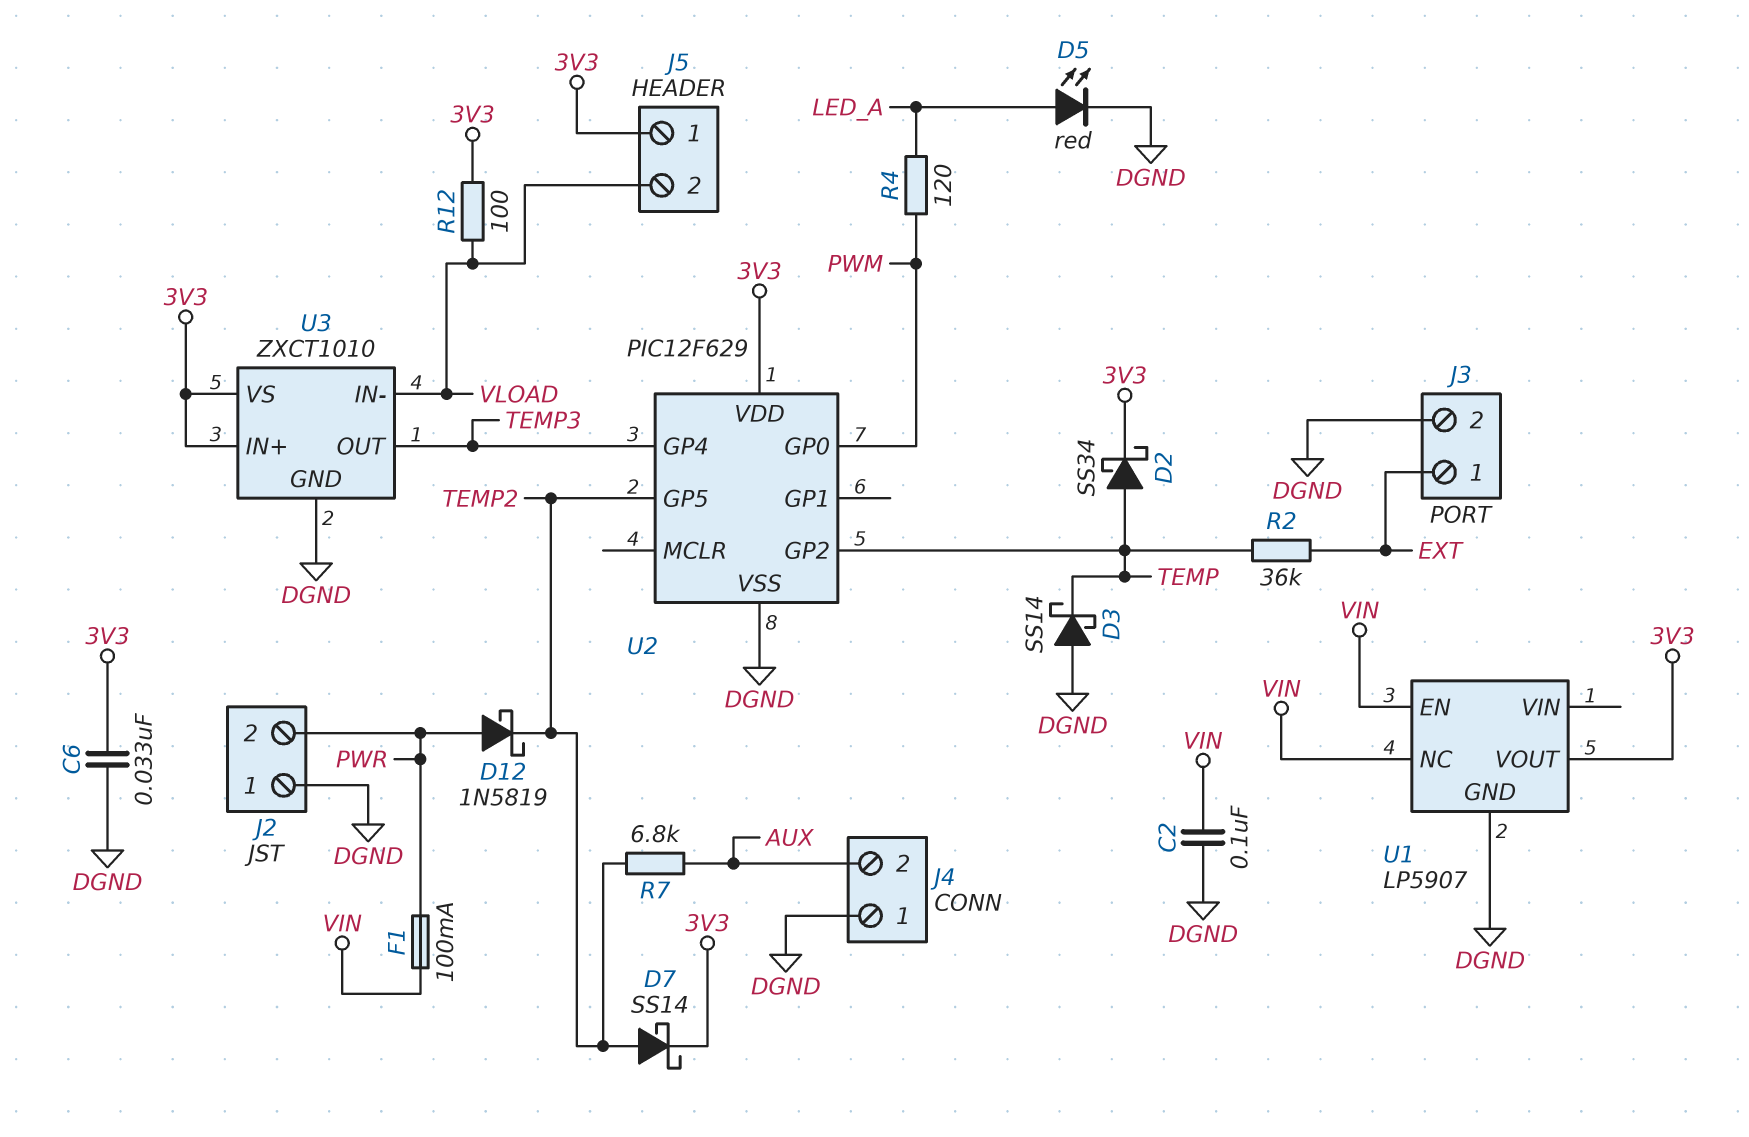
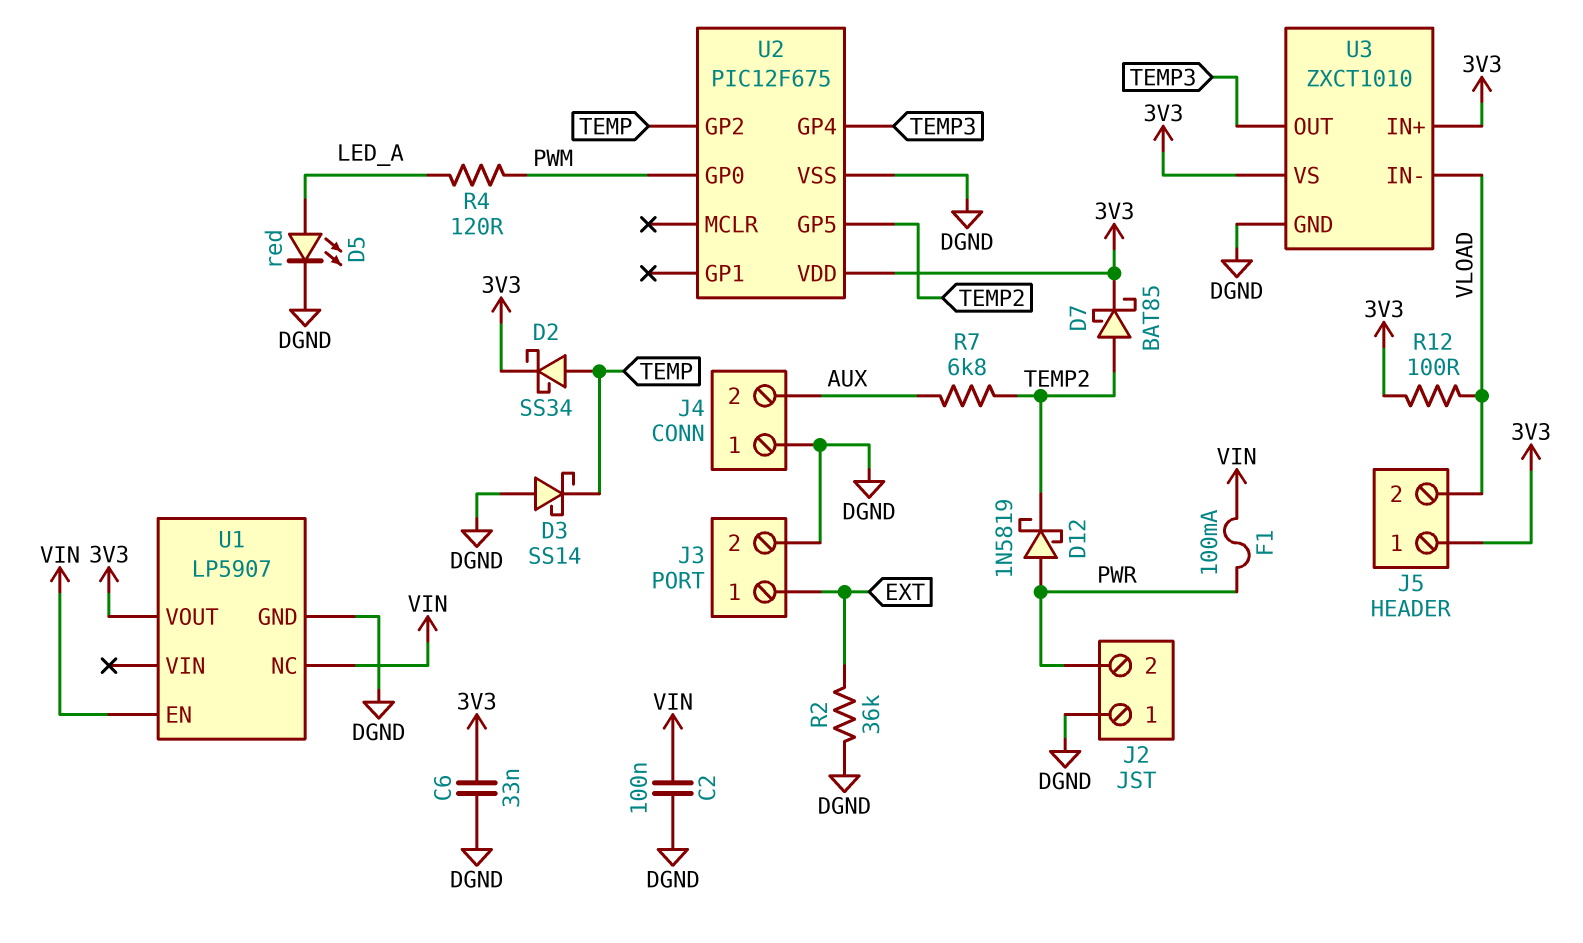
D7: schottky SS14 (A TEMP2, K 3V3) -> schottky BAT85 (A TEMP2, K 3V3)
R2: 36k (EXT, TEMP) -> 36k (DGND, EXT)
U2: PIC12F629 -> PIC12F675

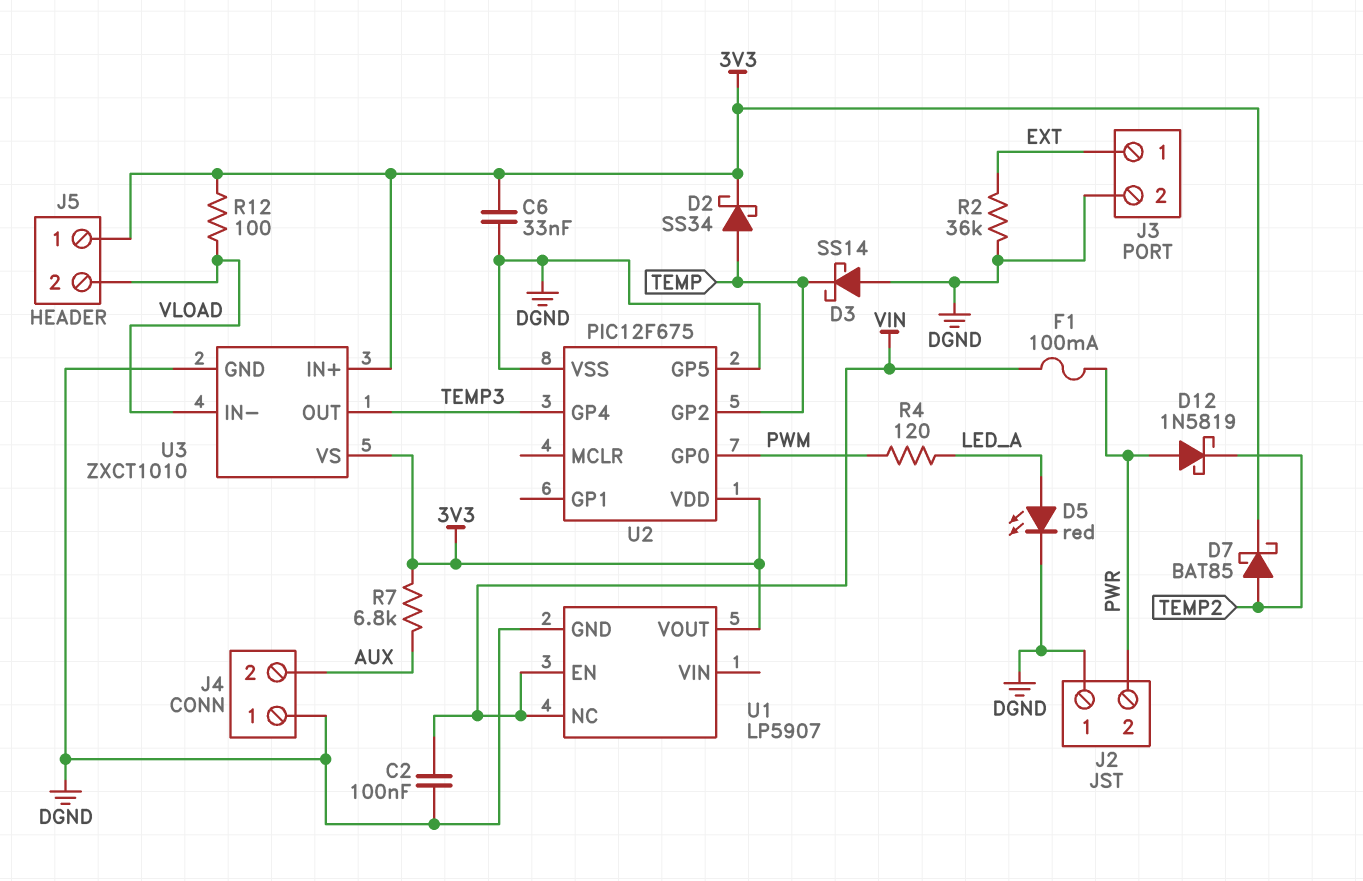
R7: 6.8k (AUX, TEMP2) -> 6.8k (3V3, AUX)
U2 pin GP5: TEMP2 -> DGND

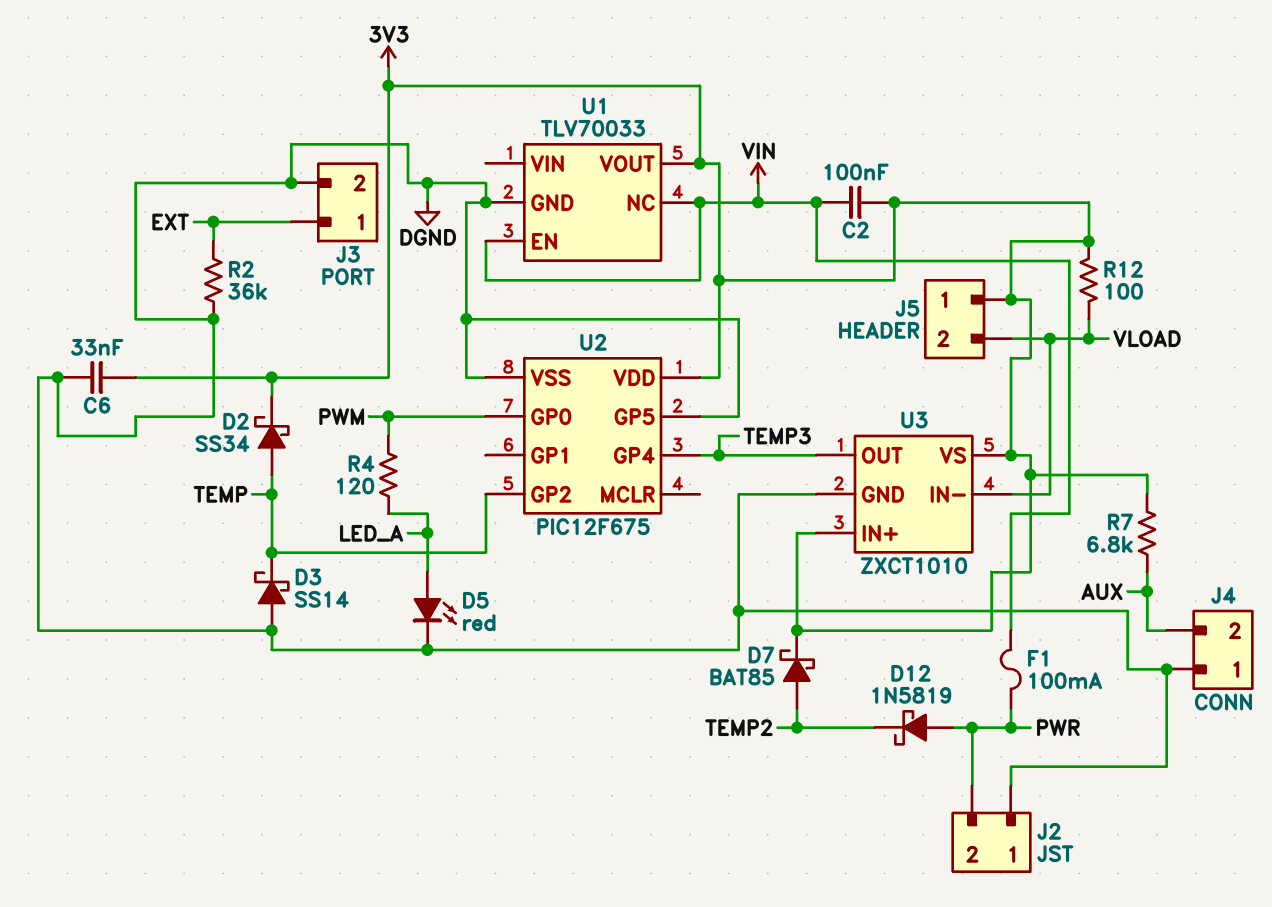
C2: 100nF (DGND, VIN) -> 100nF (3V3, VIN)
U1: LP5907 -> TLV70033

